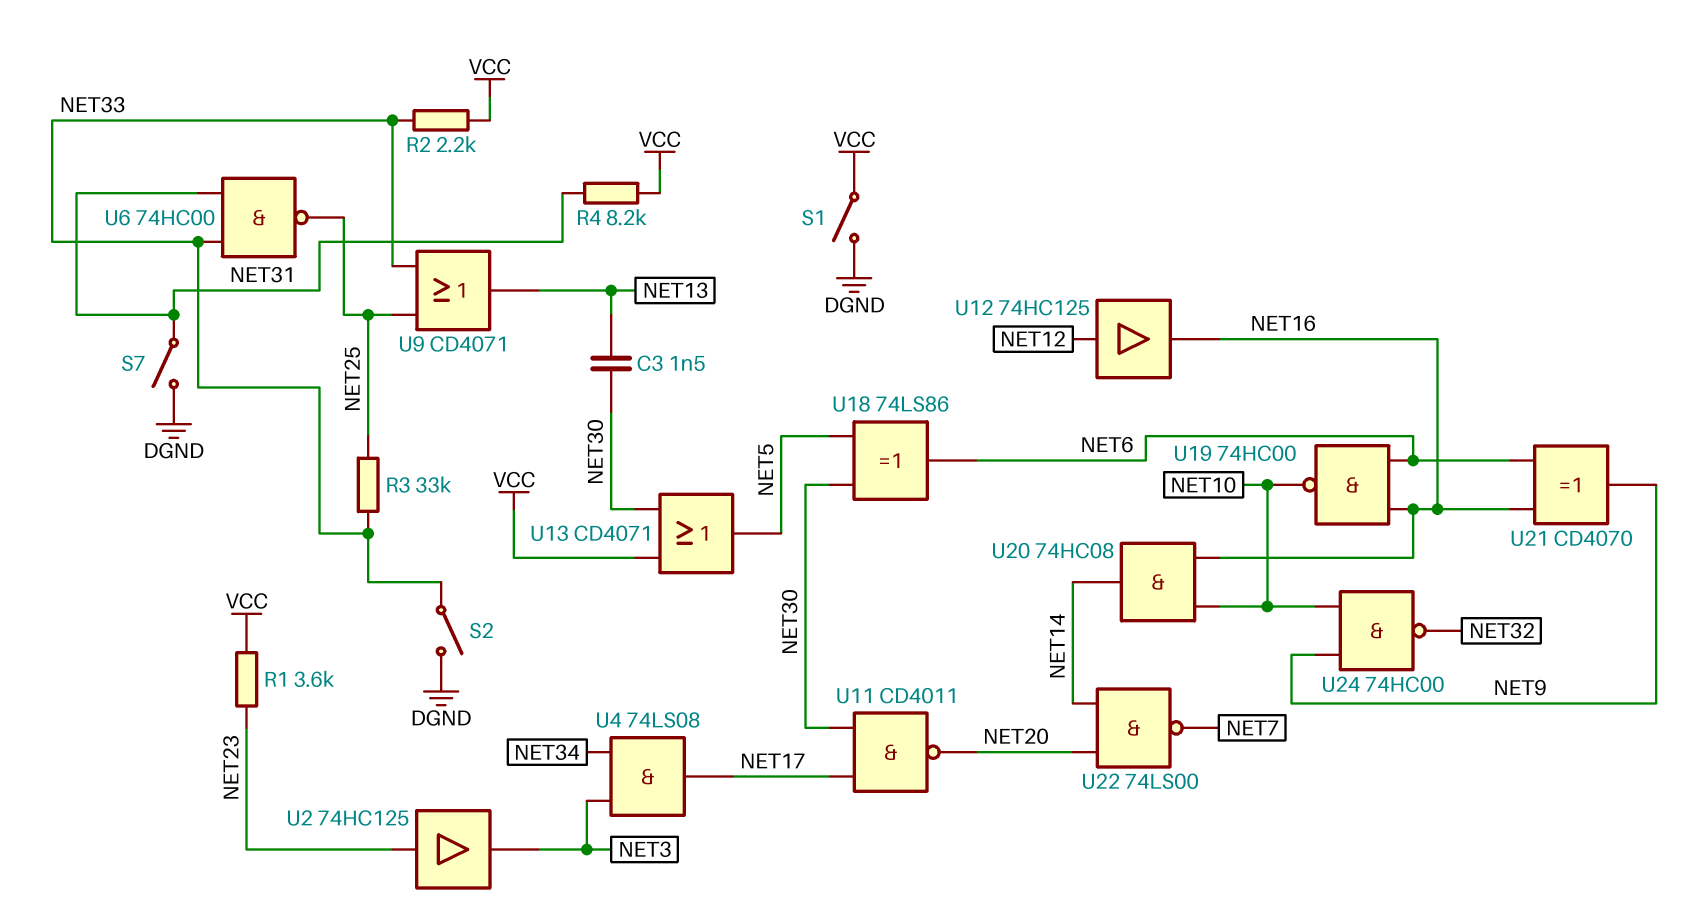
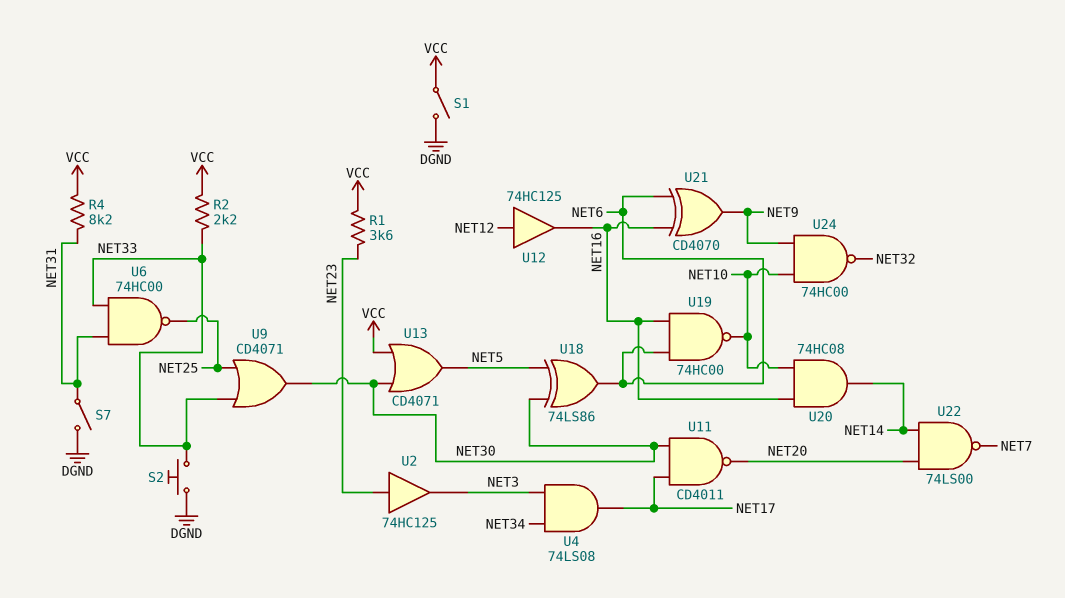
C3: 1.5nF (NET13, NET30) -> none
R3: 33k (NET25, NET33) -> none
S2: switch (DGND, NET33) -> button (DGND, NET33)
U9: OR CD4071 (in NET25, in NET33, out NET13) -> OR CD4071 (in NET25, in NET33, out NET30)

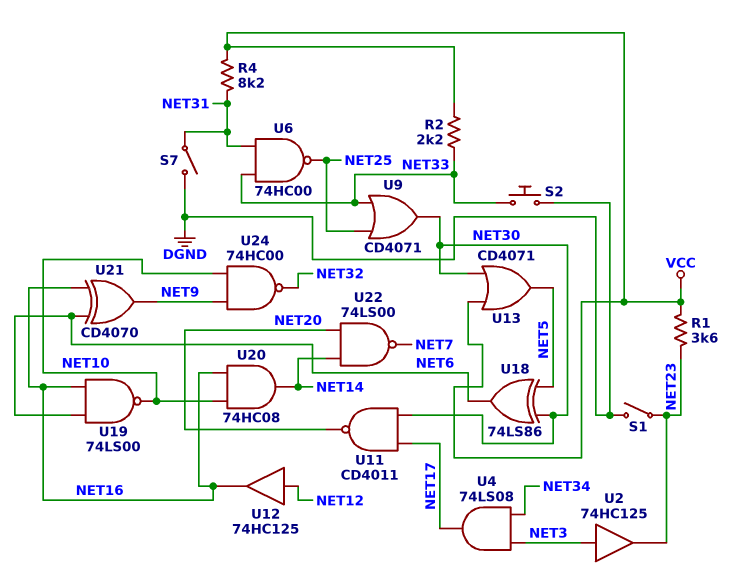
S1: switch (DGND, VCC) -> switch (DGND, NET23)
U2: buffer 74HC125 (in NET23, out NET3) -> buffer 74HC125 (in NET3, out NET23)
U19: NAND 74HC00 (in NET6, in NET16, out NET10) -> NAND 74LS00 (in NET6, in NET16, out NET10)

